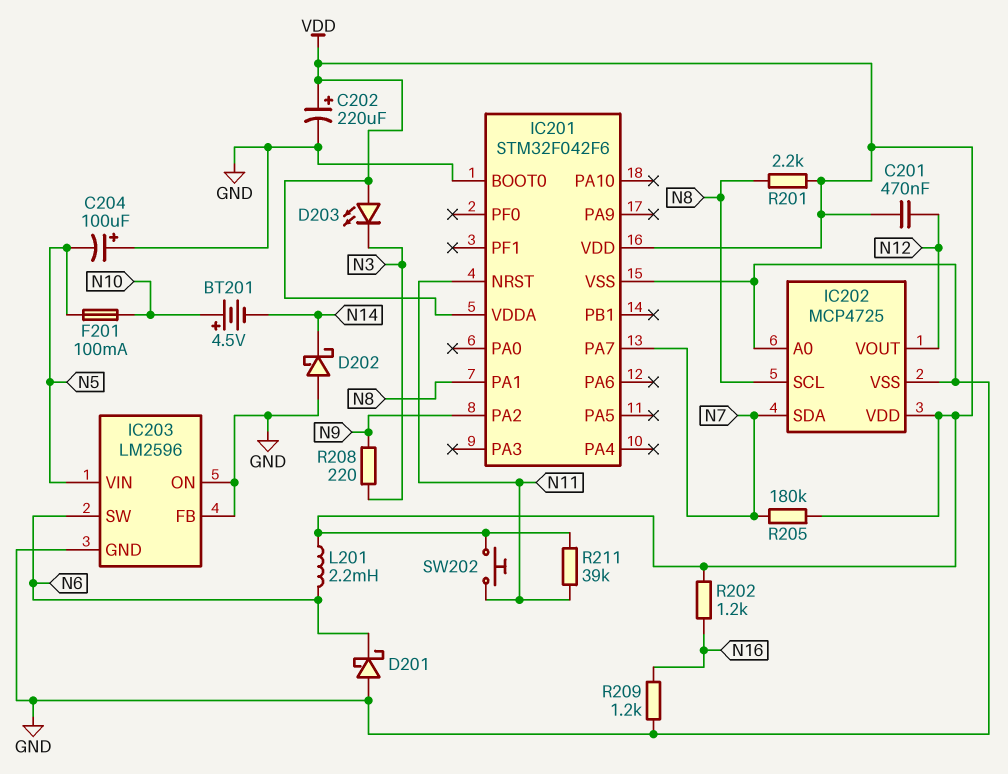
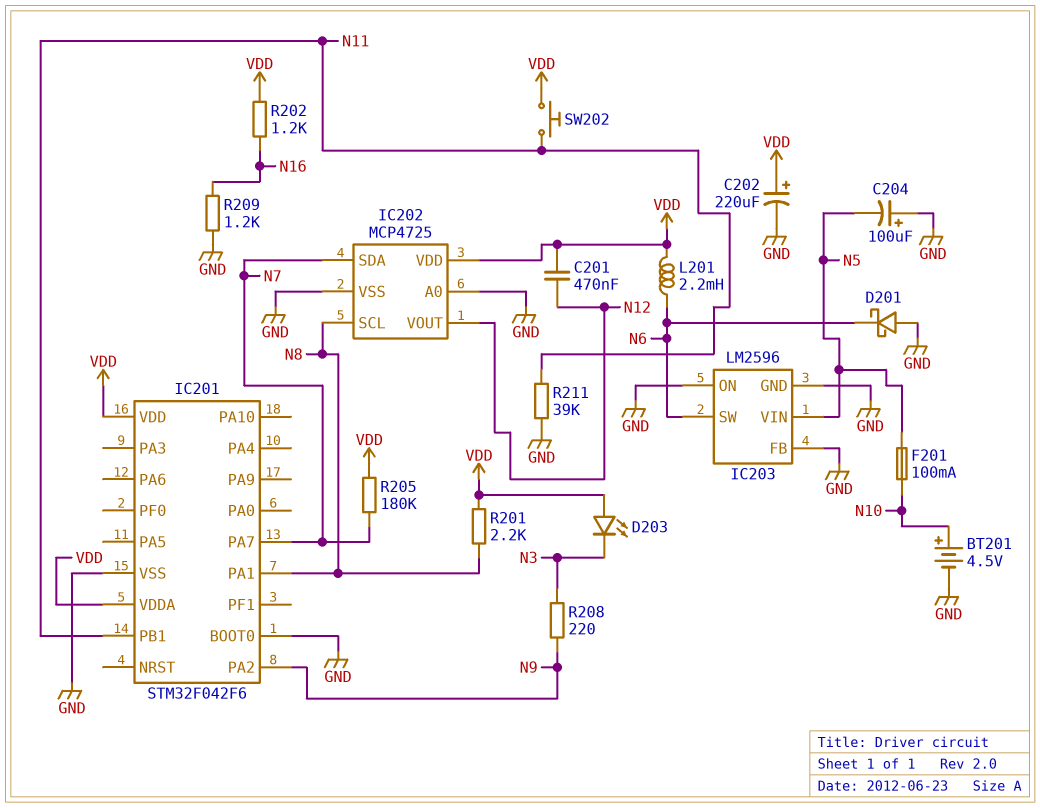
BT201: 4.5V (plus N10, minus N14) -> 4.5V (plus N10, minus GND)
D202: schottky (A GND, K N14) -> none
IC201 pin NRST: N11 -> none
IC201 pin PB1: none -> N11
R211: 39k (N11, VDD) -> 39k (GND, N11)

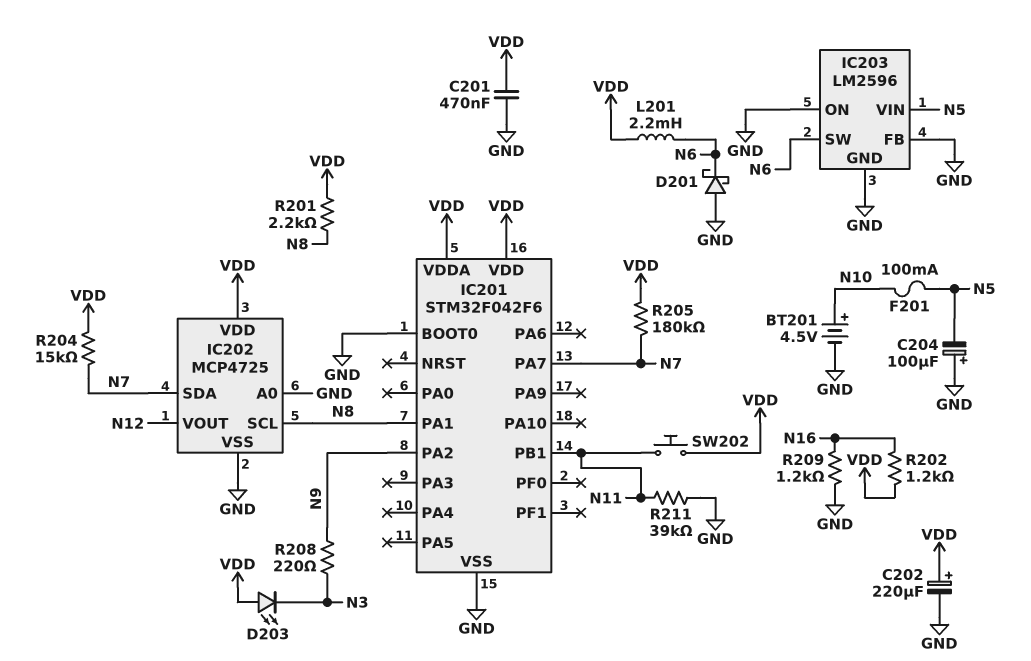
C201: 470nF (N12, VDD) -> 470nF (GND, VDD)
R204: none -> 15k (N7, VDD)

